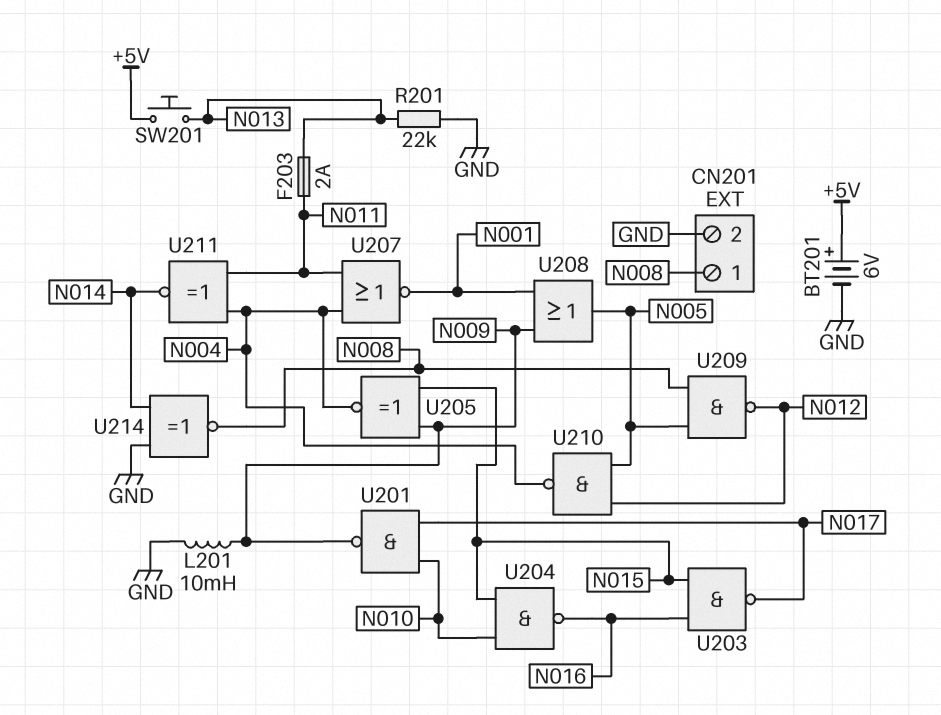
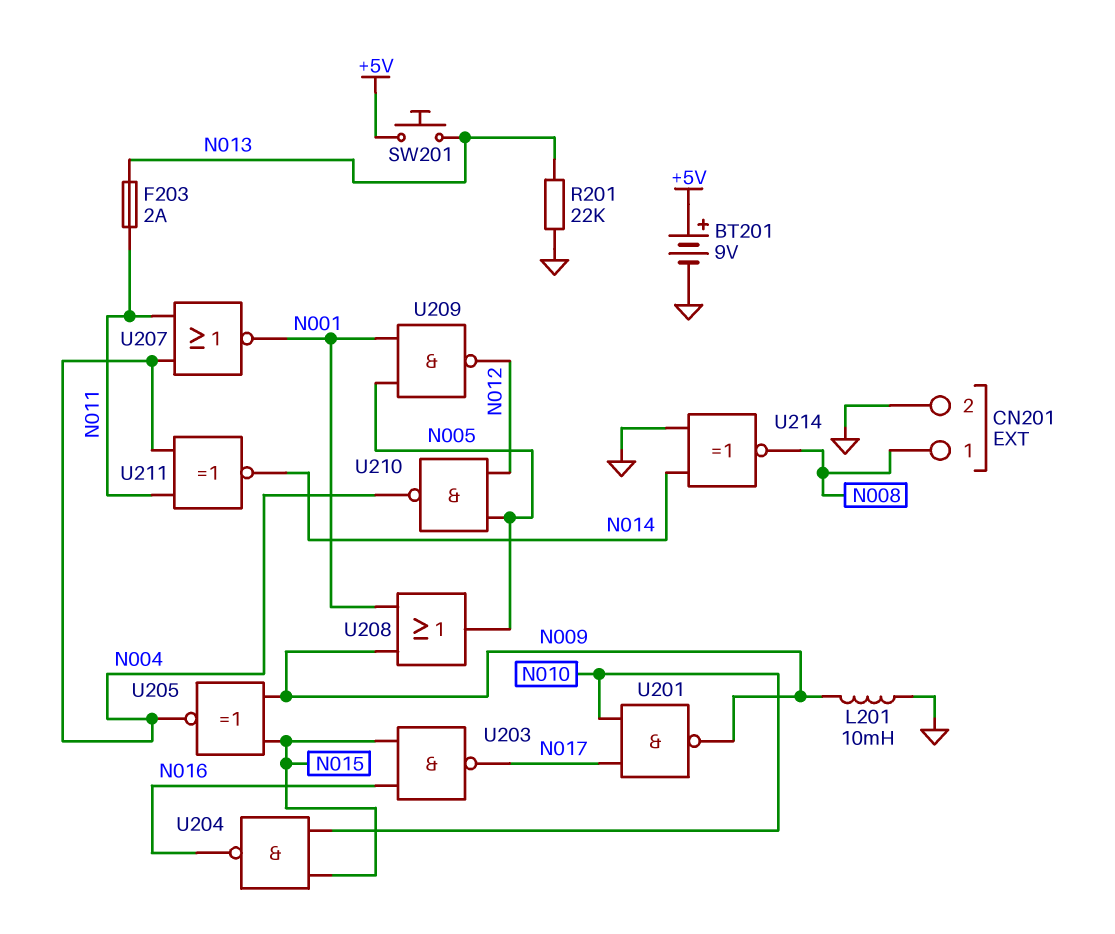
BT201: 6V (plus +5V, minus GND) -> 9V (plus +5V, minus GND)
U209: NAND (in N005, in N008, out N012) -> NAND (in N001, in N005, out N012)

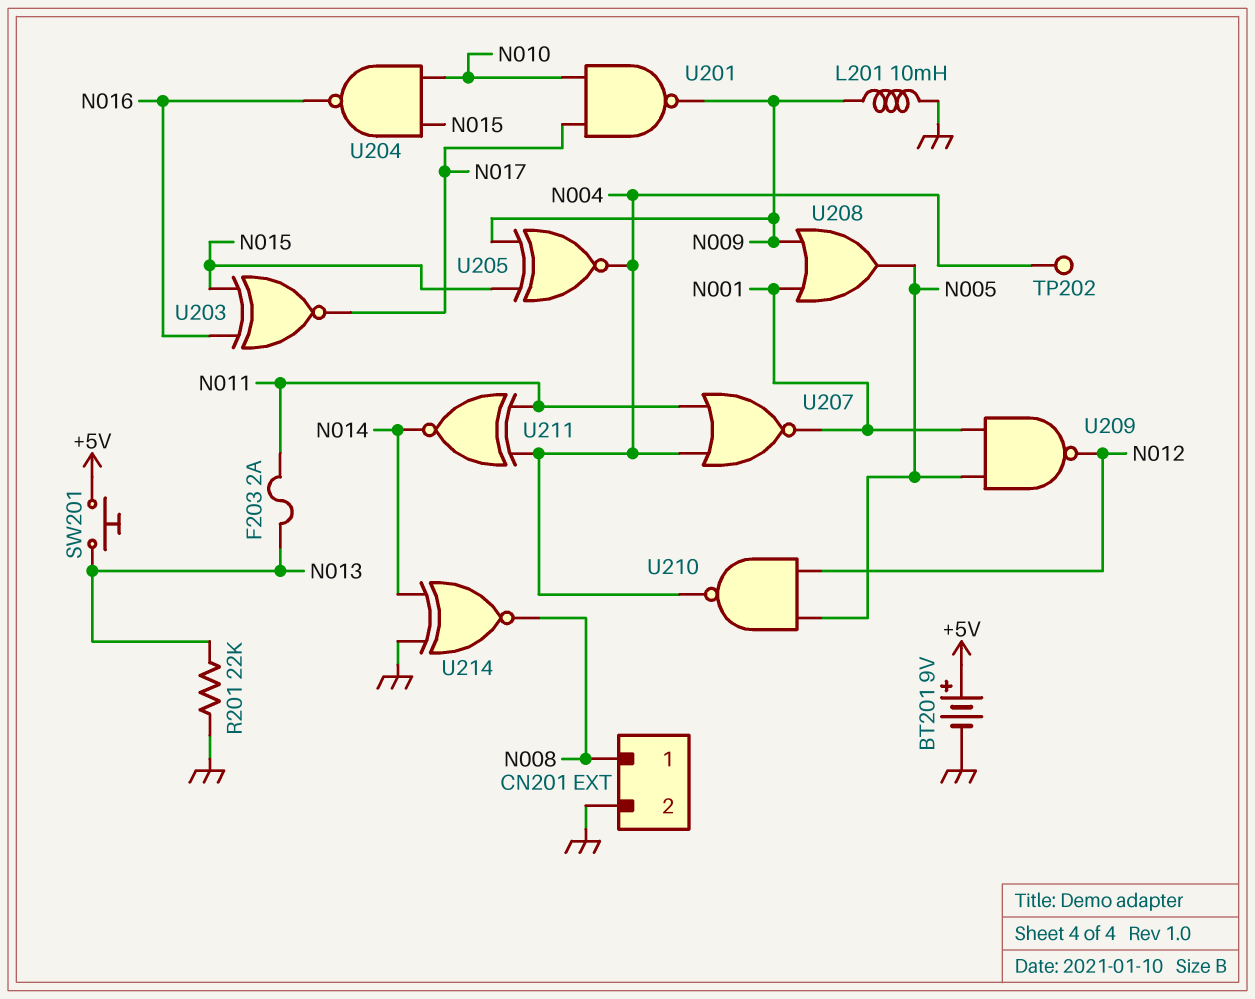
TP202: none -> test point (N004)
U203: NAND (in N015, in N016, out N017) -> XNOR (in N015, in N016, out N017)

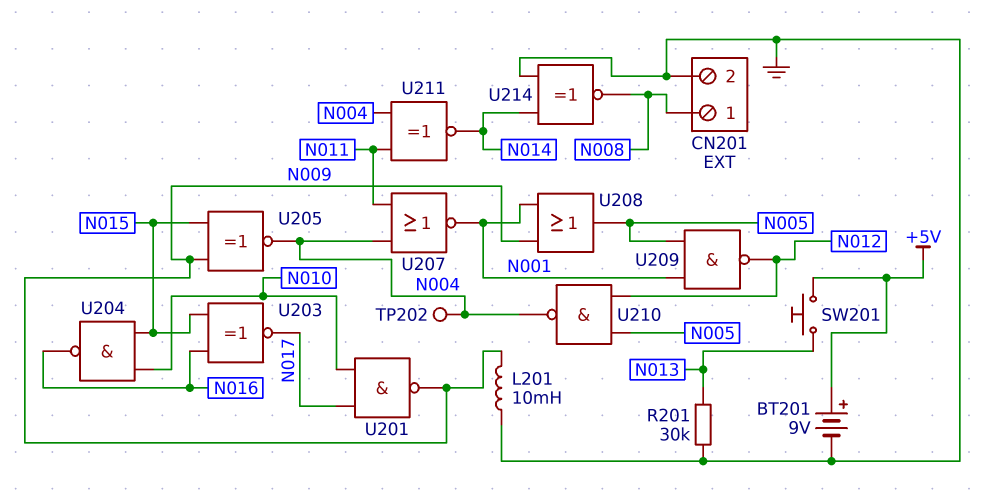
F203: 2A (N011, N013) -> none
R201: 22k (GND, N013) -> 30k (GND, N013)

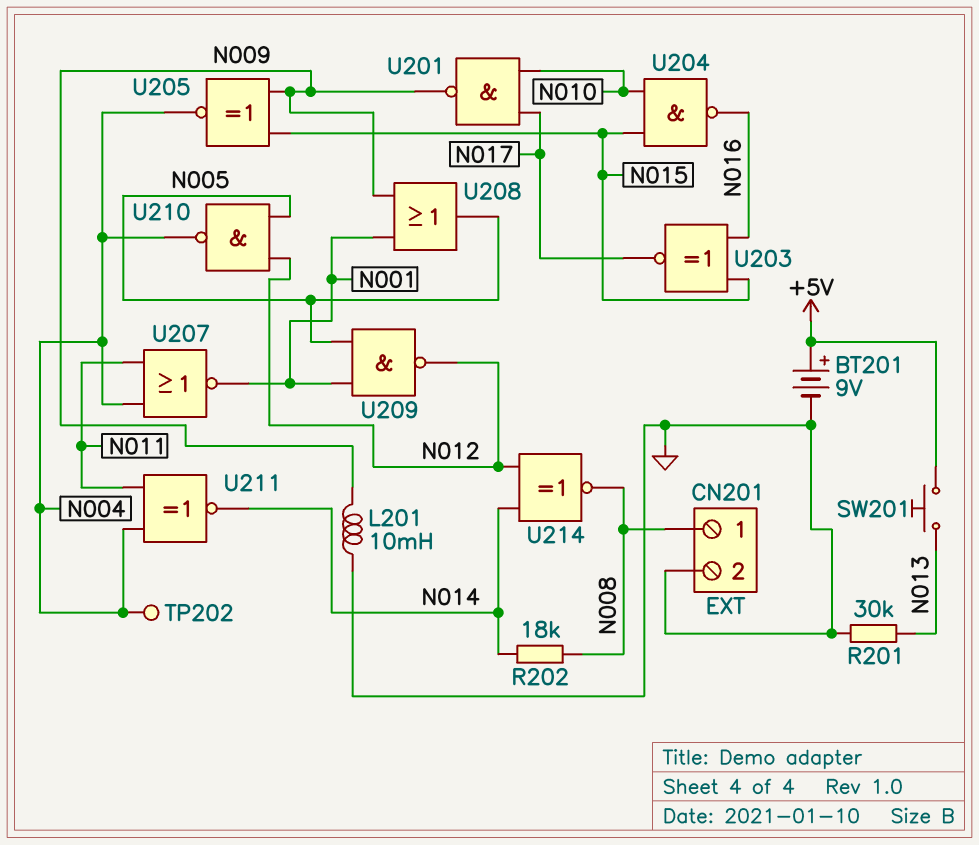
R202: none -> 18k (N008, N014)
U214: XNOR (in GND, in N014, out N008) -> XNOR (in N012, in N014, out N008)

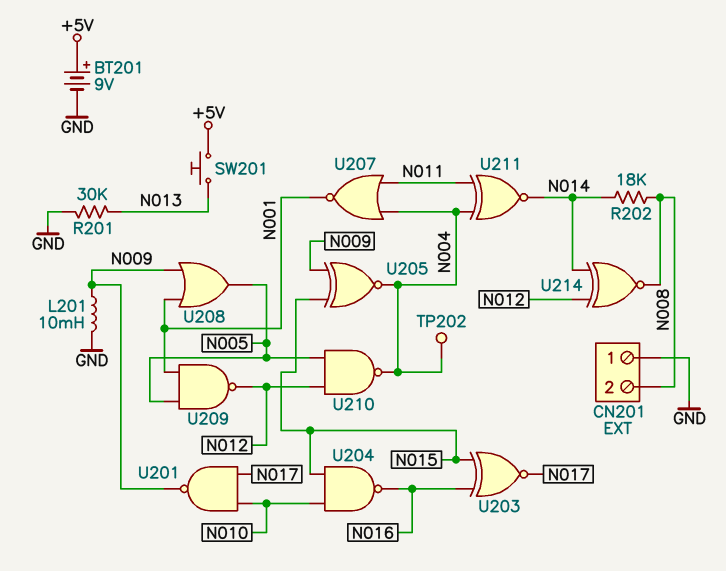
CN201 pin 1: N008 -> GND
CN201 pin 2: GND -> N008

